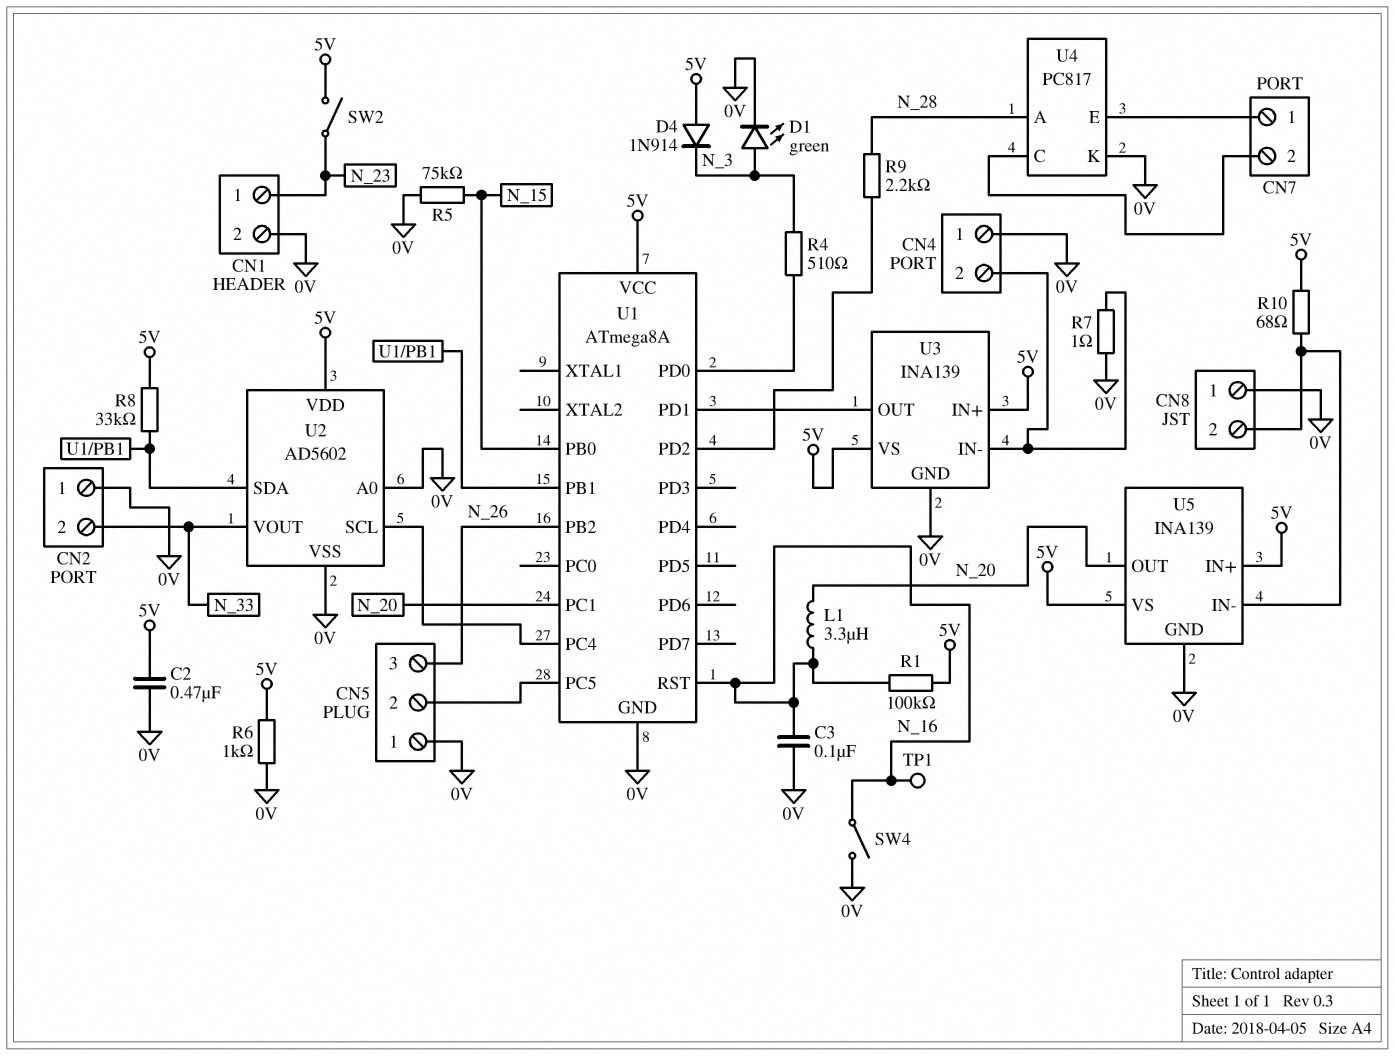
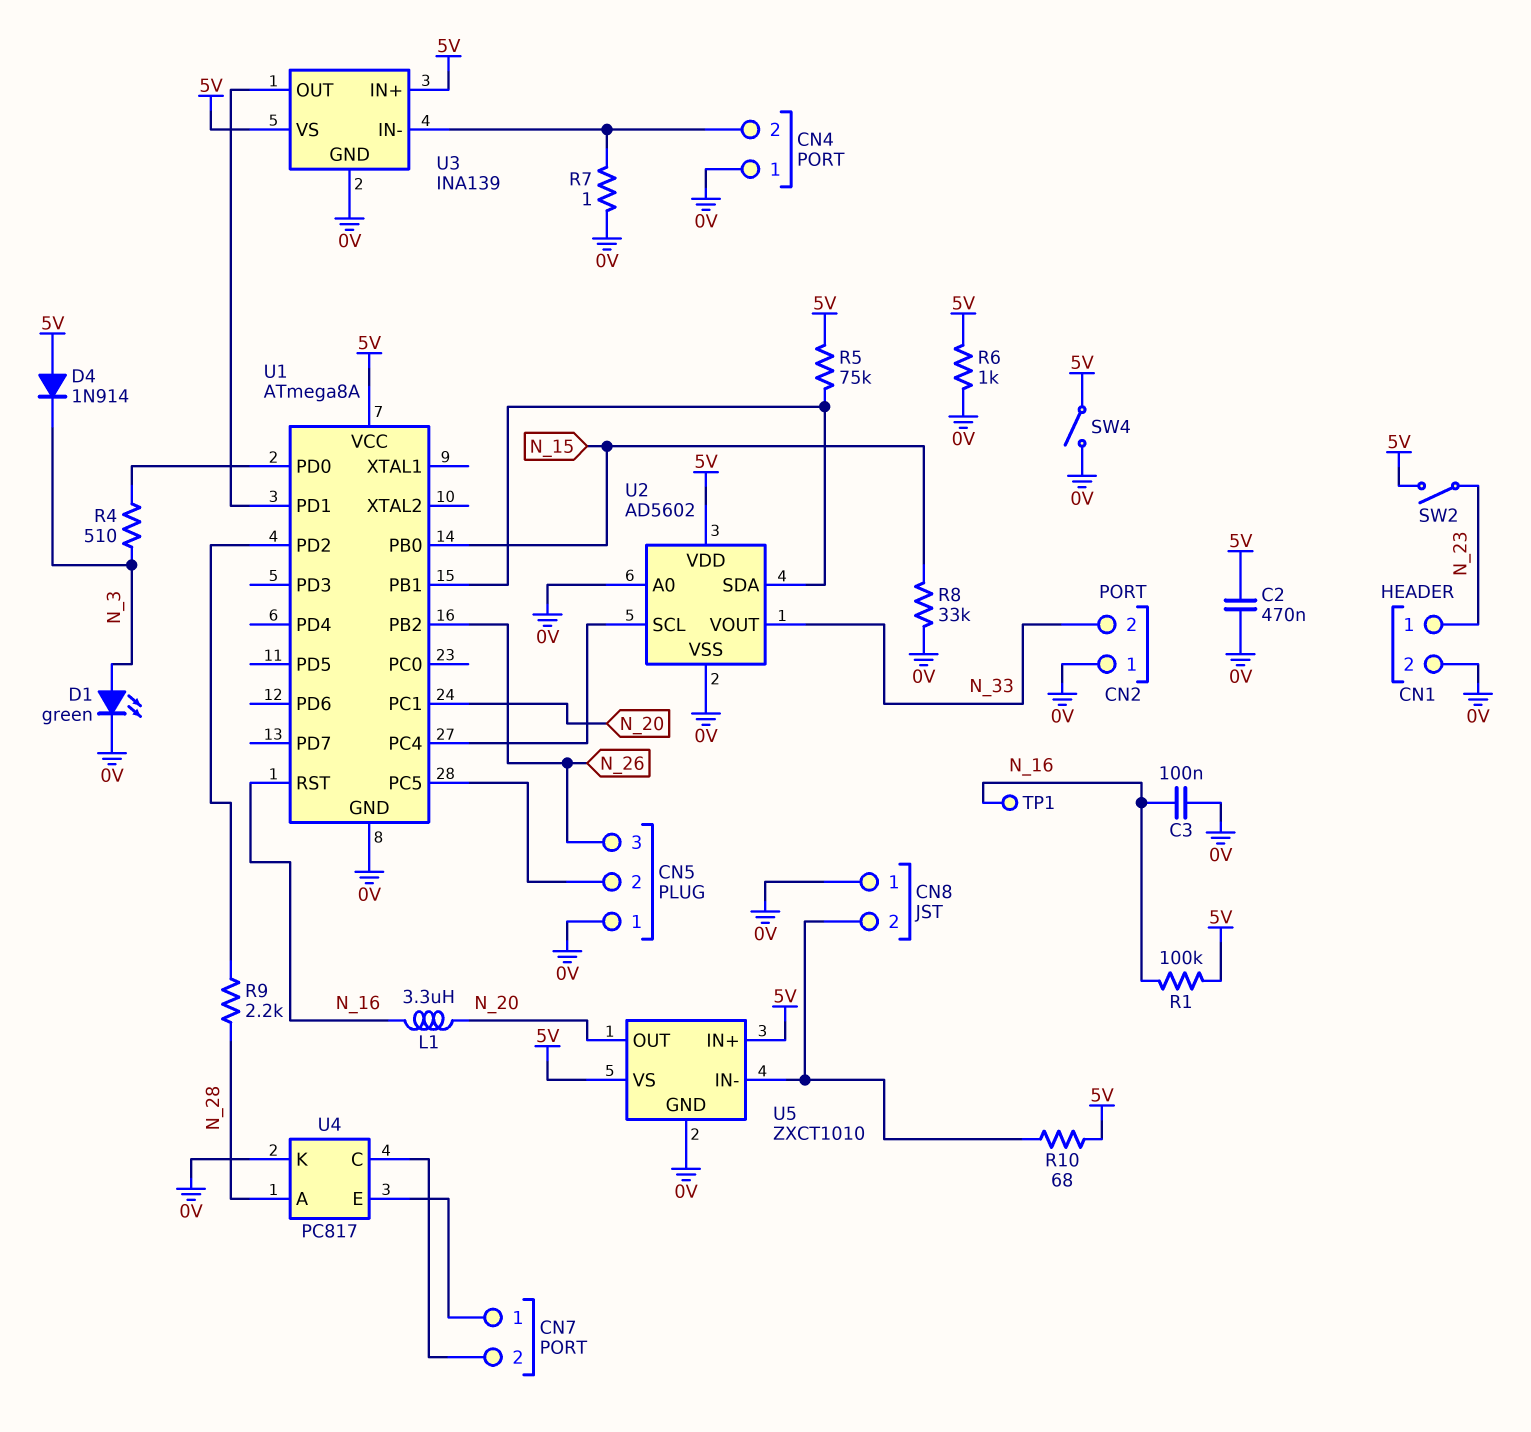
R5: 75k (0V, N_15) -> 75k (5V, U1/PB1)
R8: 33k (5V, U1/PB1) -> 33k (0V, N_15)
SW4: switch (0V, N_16) -> switch (0V, 5V)
U5: INA139 -> ZXCT1010

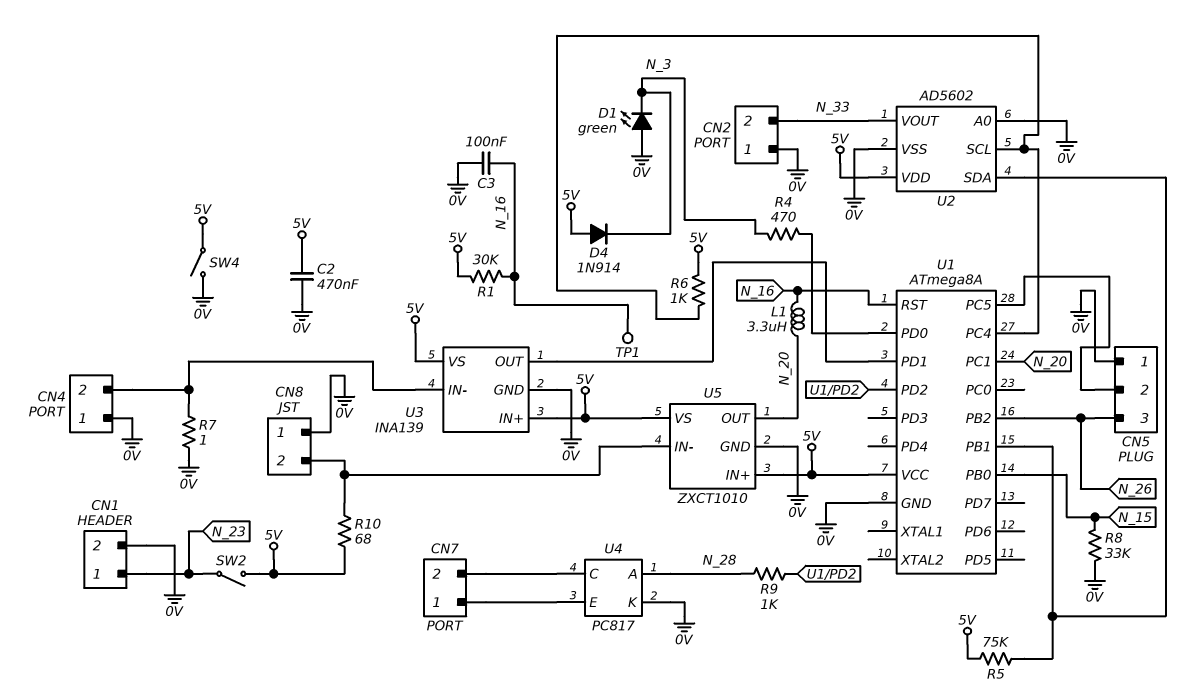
D1: LED green (A N_3, K 0V) -> LED green (A 0V, K N_3)
R1: 100k (5V, N_16) -> 30k (5V, N_16)
R4: 510 (N_3, U1/PD0) -> 470 (N_3, U1/PD0)
R6: 1k (0V, 5V) -> 1k (5V, U1/PC4)
R9: 2.2k (N_28, U1/PD2) -> 1k (N_28, U1/PD2)

